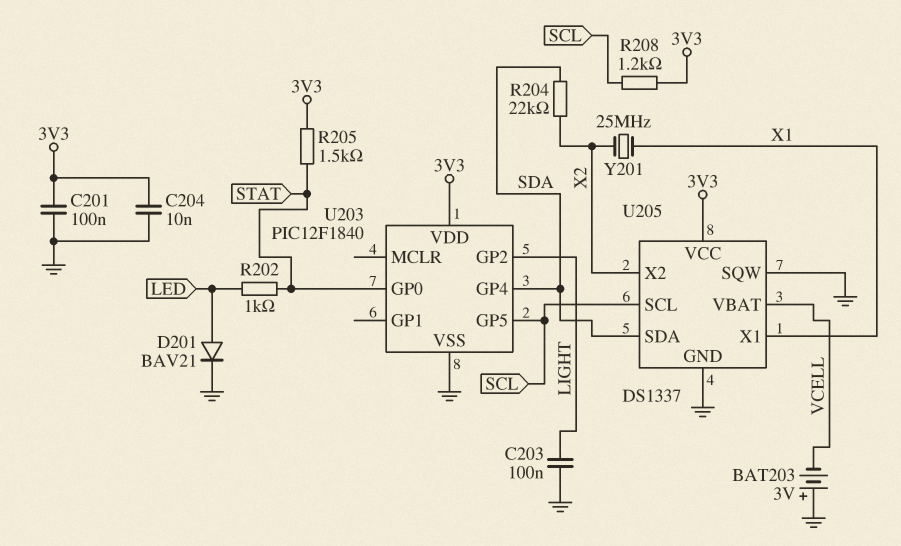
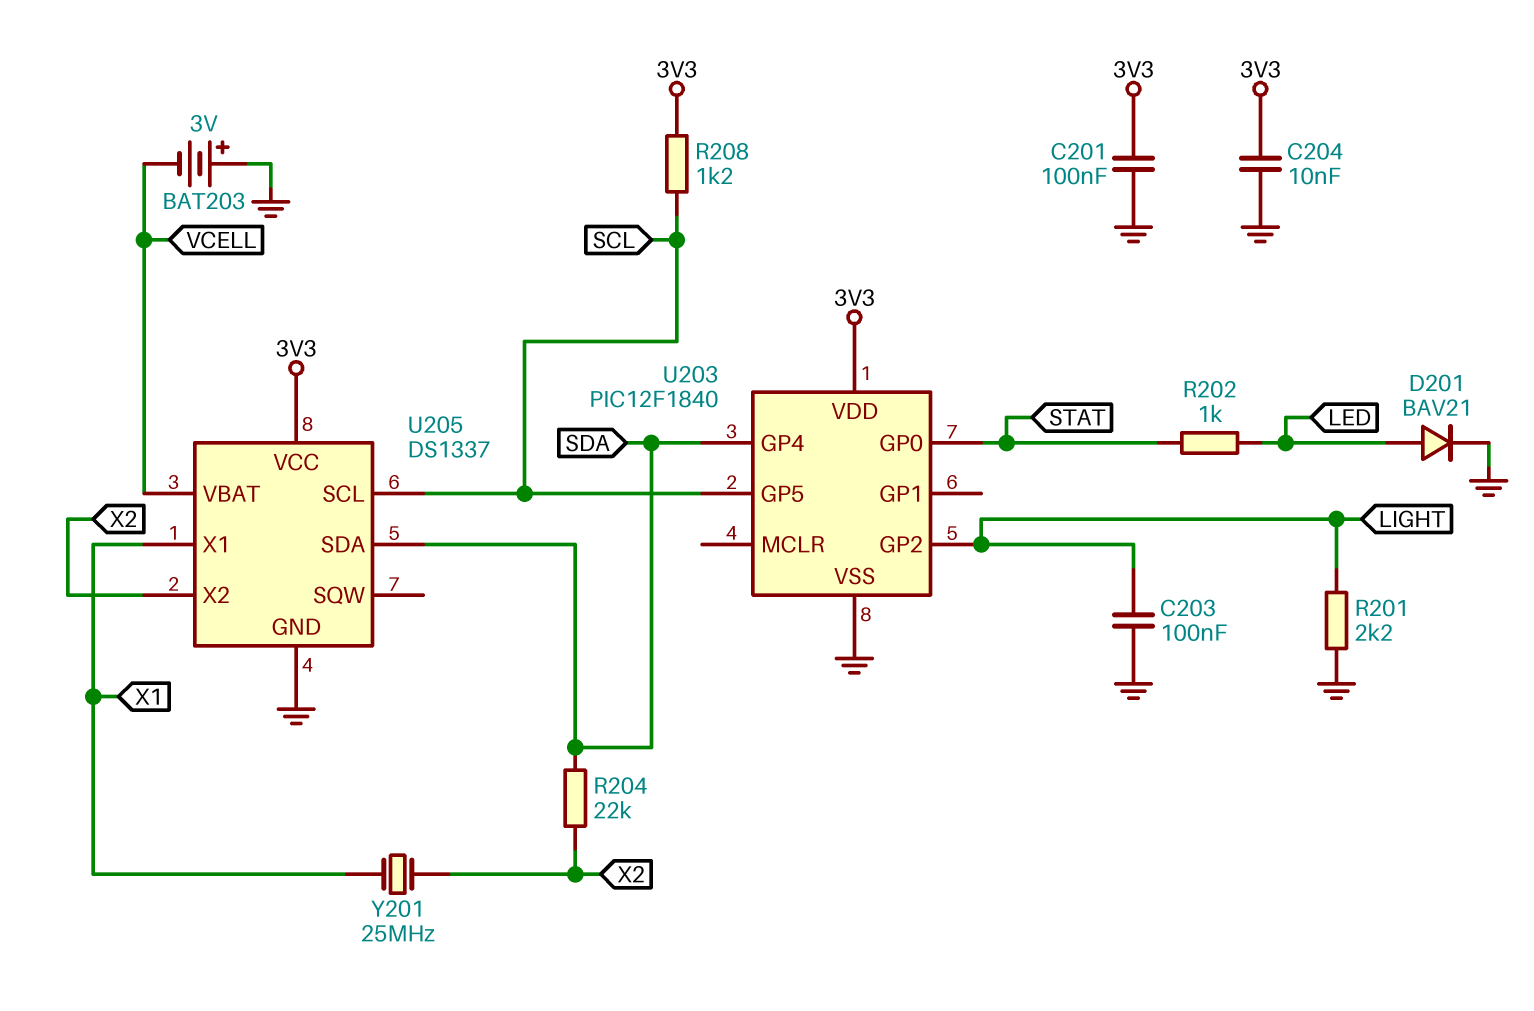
R201: none -> 2.2k (GND, LIGHT)
R205: 1.5k (3V3, STAT) -> none
U205 pin SQW: GND -> none

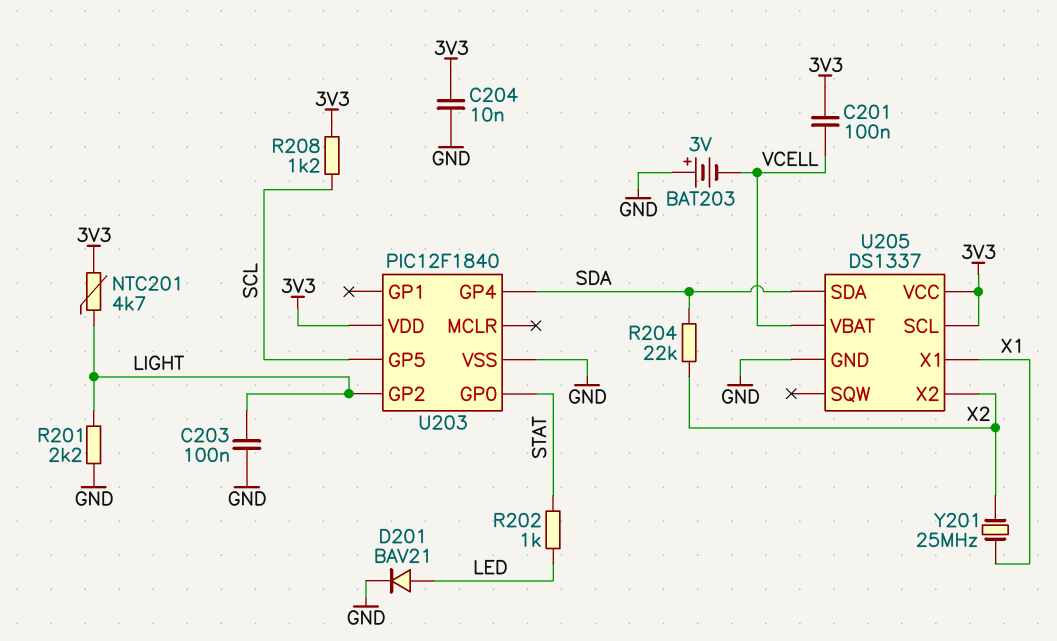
C201: 100nF (3V3, GND) -> 100nF (3V3, VCELL)
NTC201: none -> 4.7k (3V3, LIGHT)
U205 pin SCL: SCL -> 3V3

